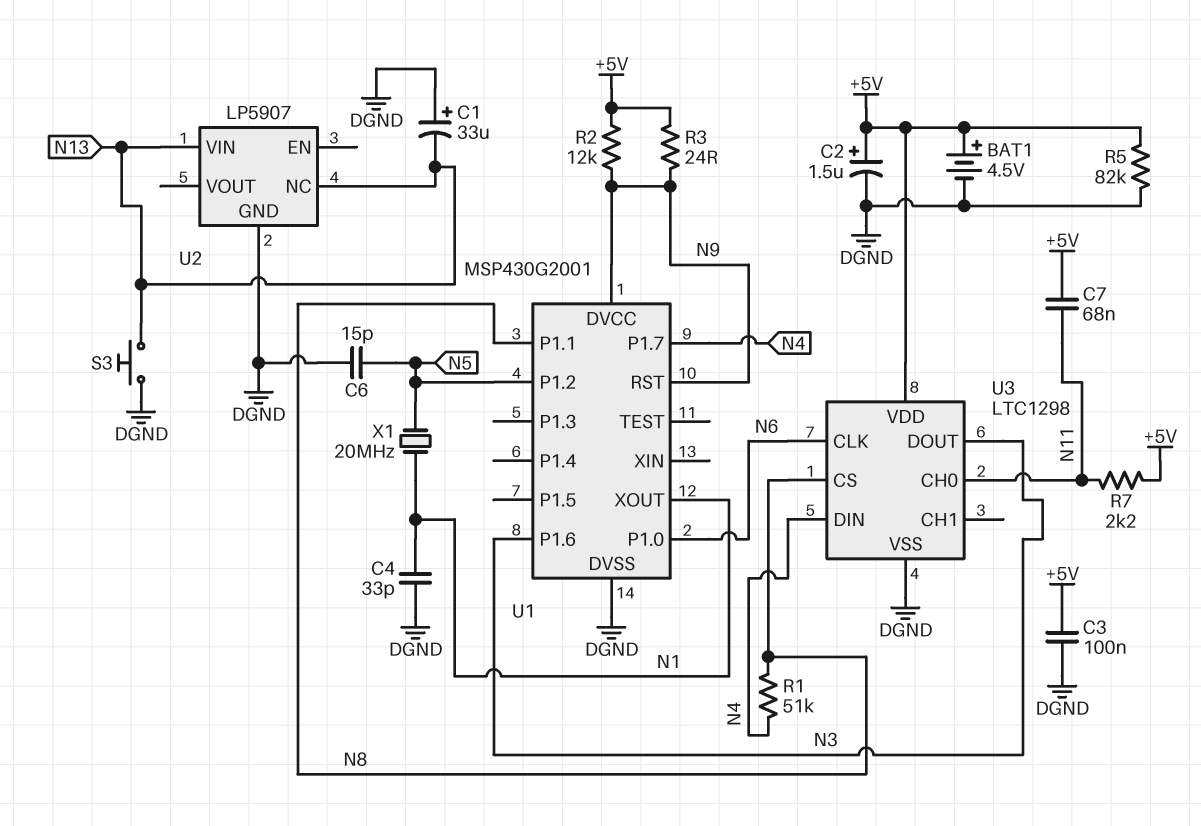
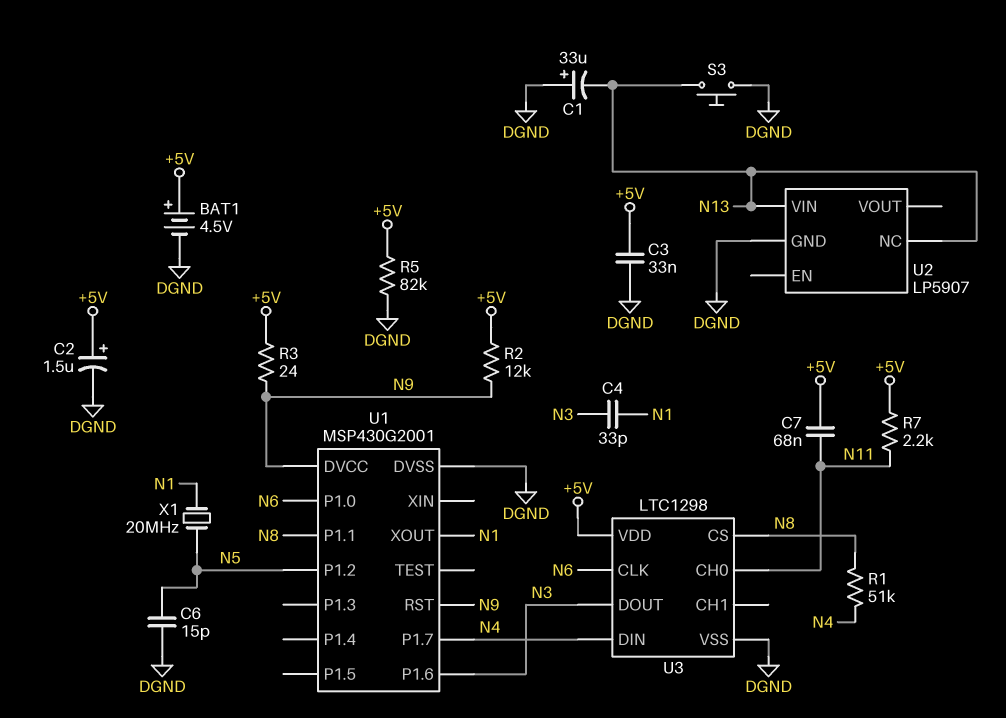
C3: 100nF (+5V, DGND) -> 33nF (+5V, DGND)
C4: 33pF (DGND, N1) -> 33pF (N1, N3)

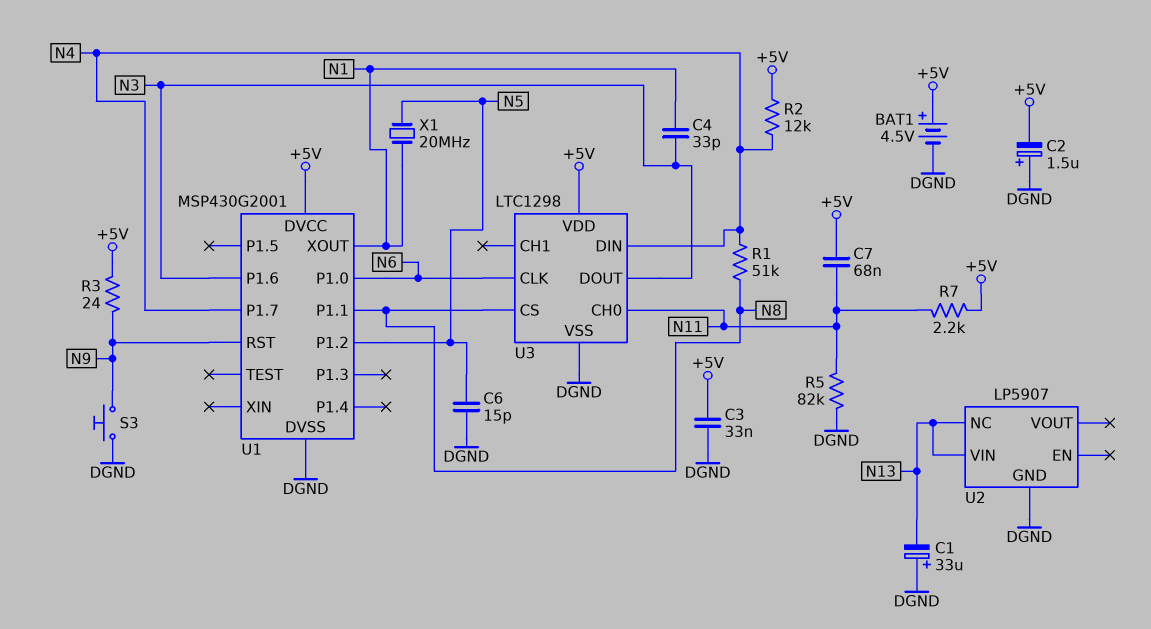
C2: 1.5uF (plus +5V, minus DGND) -> 1.5uF (plus DGND, minus +5V)
R2: 12k (+5V, N9) -> 12k (+5V, N4)
R5: 82k (+5V, DGND) -> 82k (DGND, N11)
S3: button (DGND, N13) -> button (DGND, N9)
U1 pin DVCC: N9 -> +5V

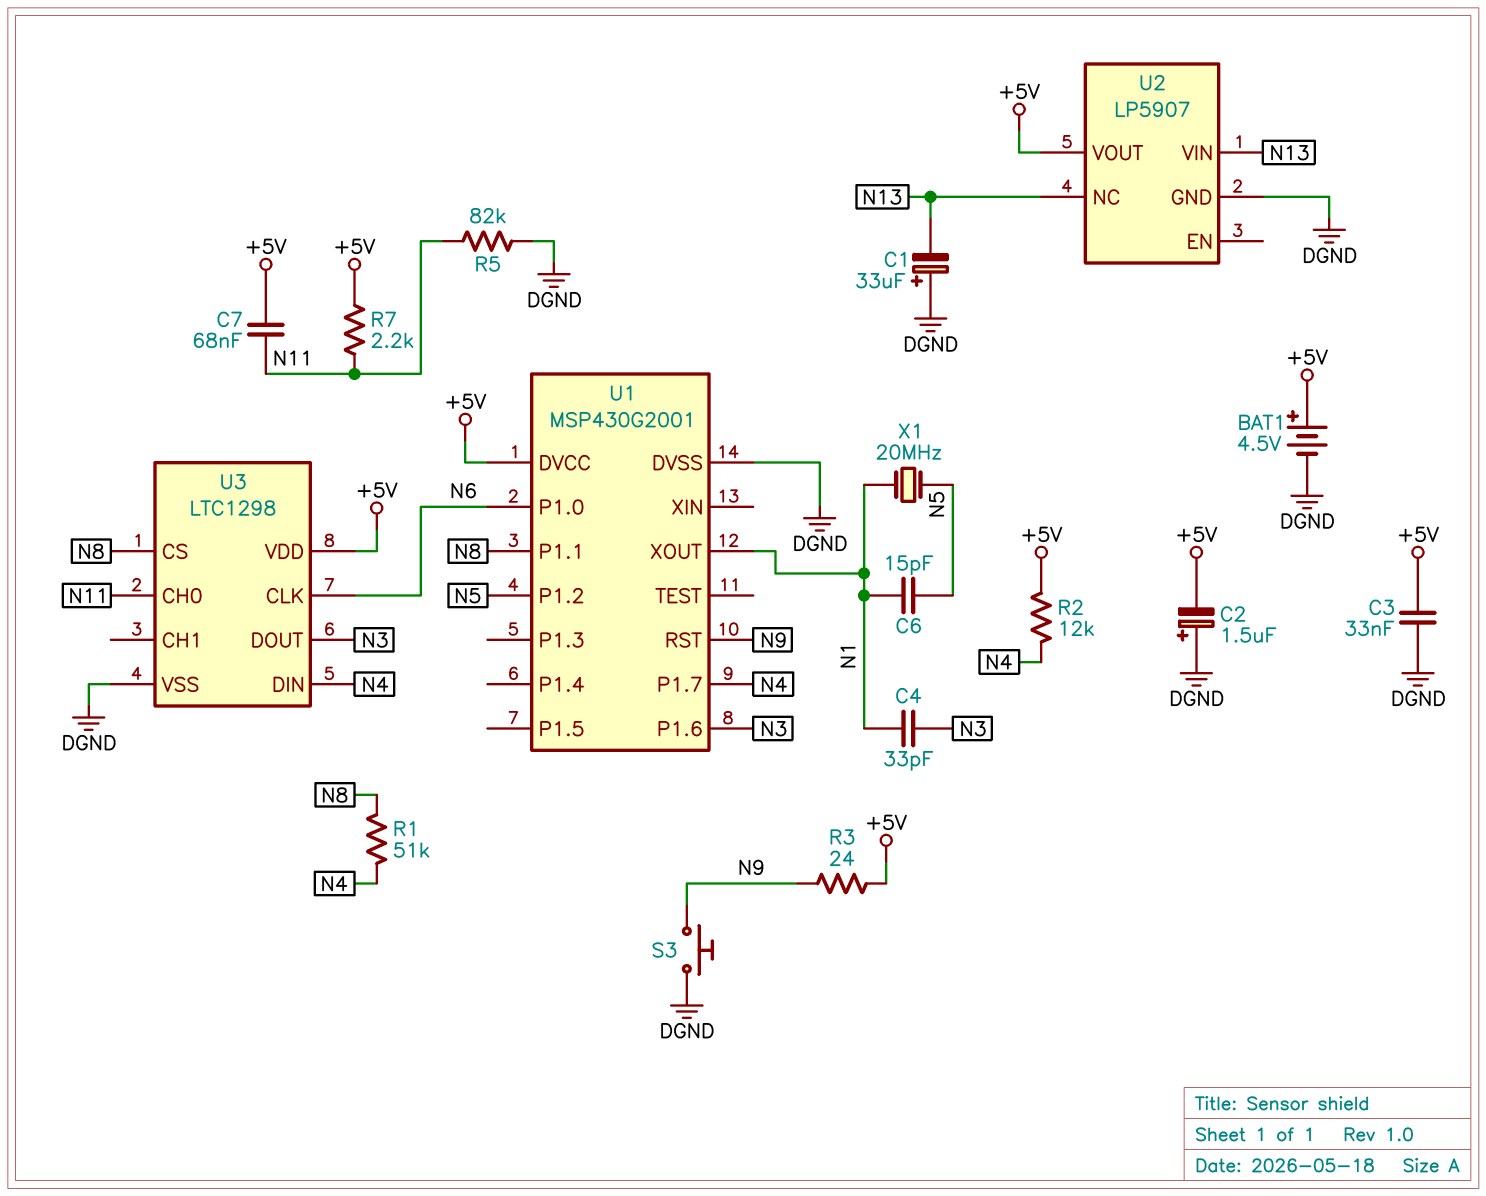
C6: 15pF (DGND, N5) -> 15pF (N1, N5)
U2 pin VOUT: none -> +5V

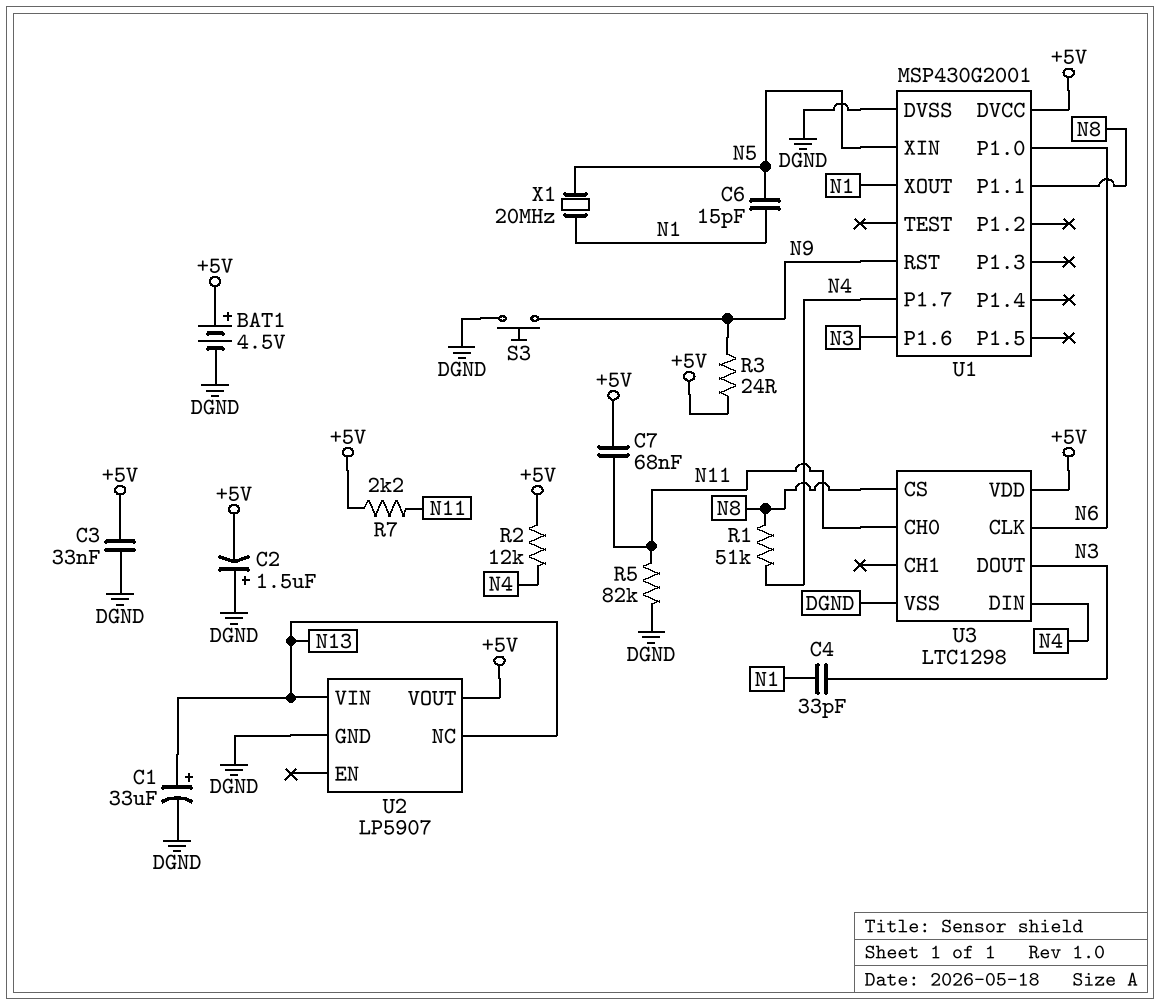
C1: 33uF (plus DGND, minus N13) -> 33uF (plus N13, minus DGND)
U1 pin P1.2: N5 -> none
U1 pin XIN: none -> N5

